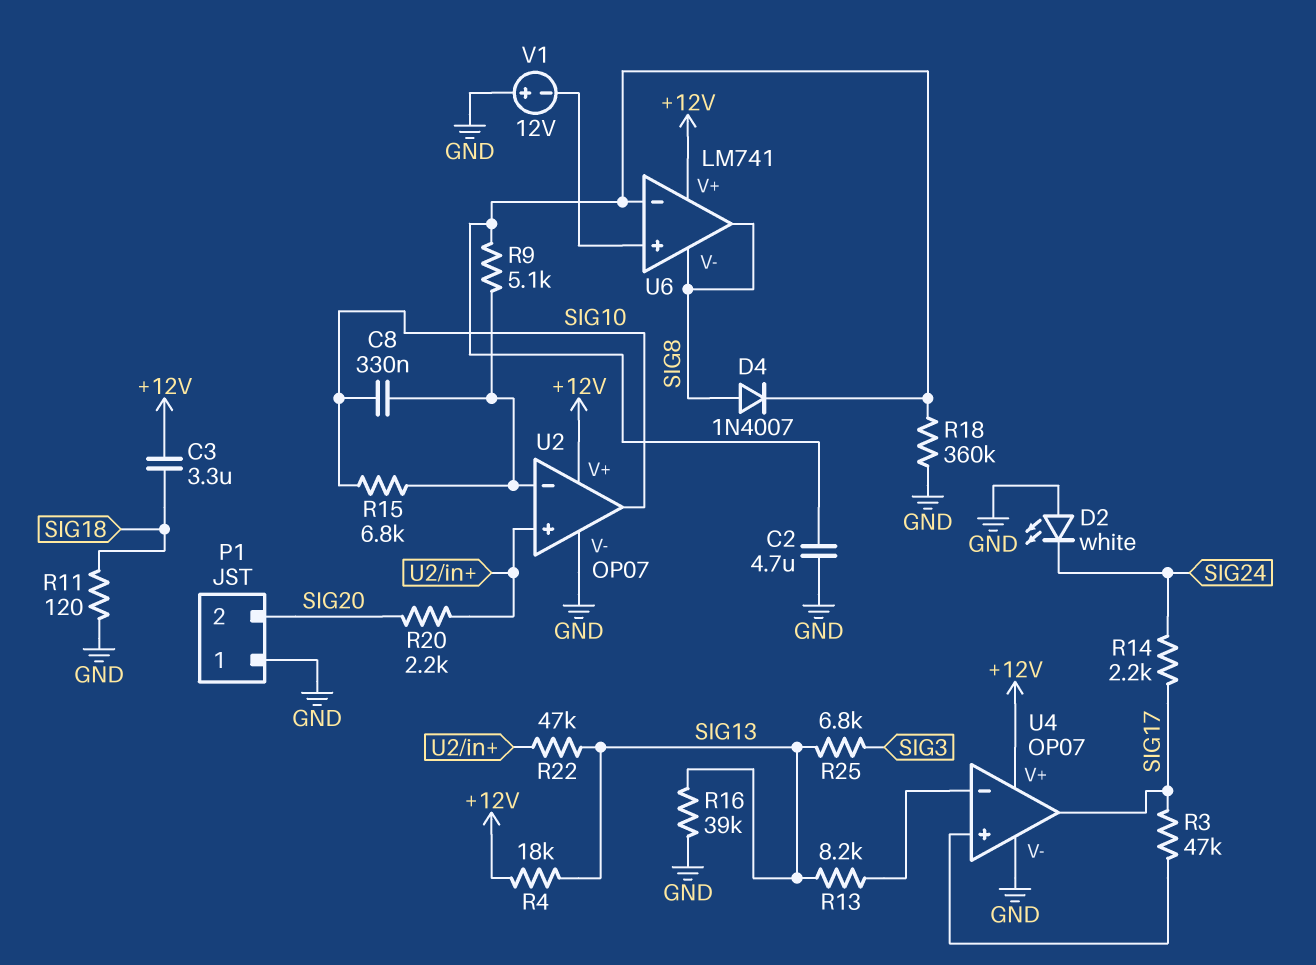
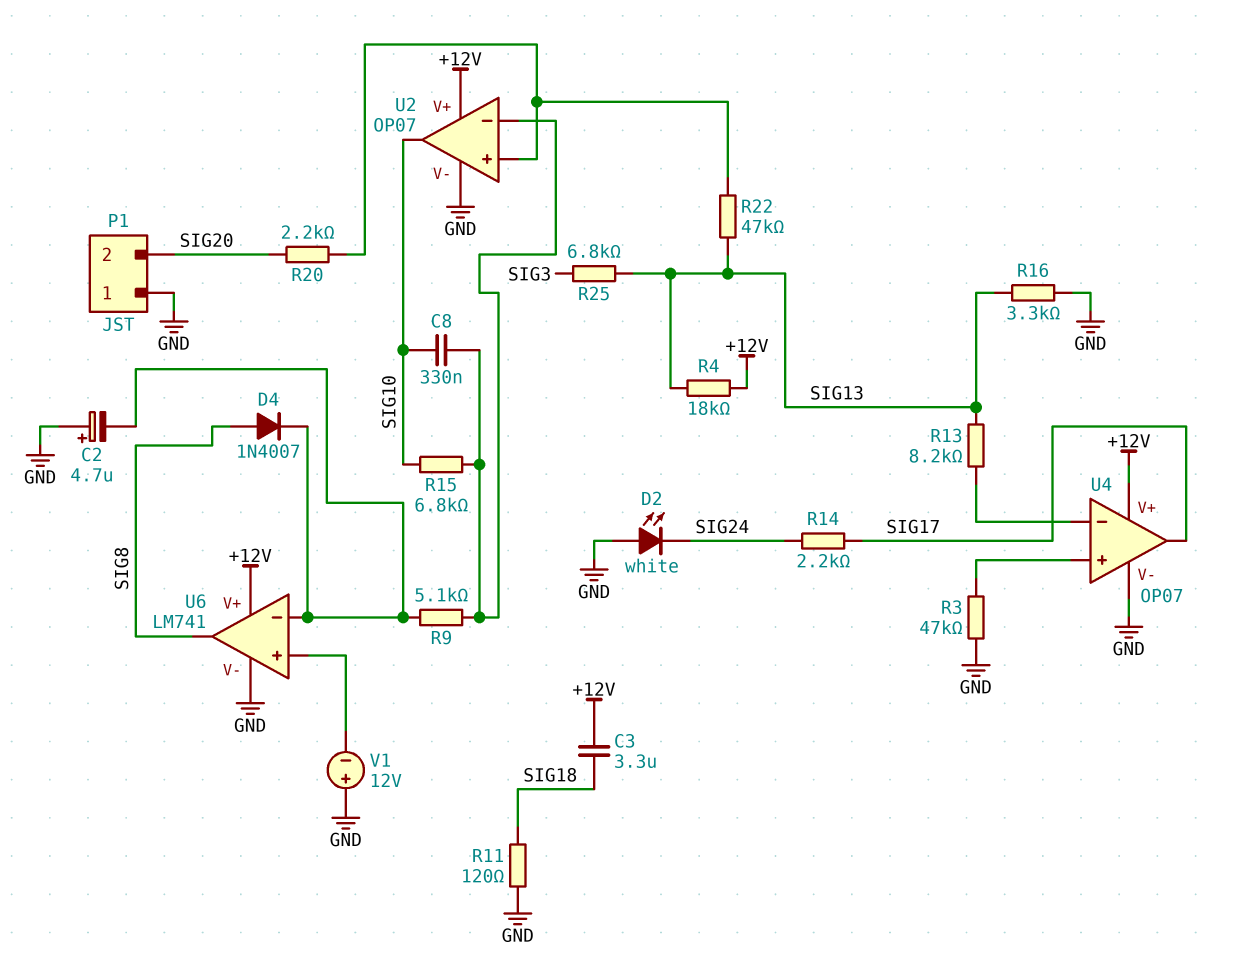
C2: 4.7uF (GND, U6/in-) -> 4.7uF (plus GND, minus U6/in-)
R3: 47k (SIG17, U4/in+) -> 47k (GND, U4/in+)
R16: 39k (GND, SIG13) -> 3.3k (GND, SIG13)
R18: 360k (GND, U6/in-) -> none
U6 pin V-: SIG8 -> GND

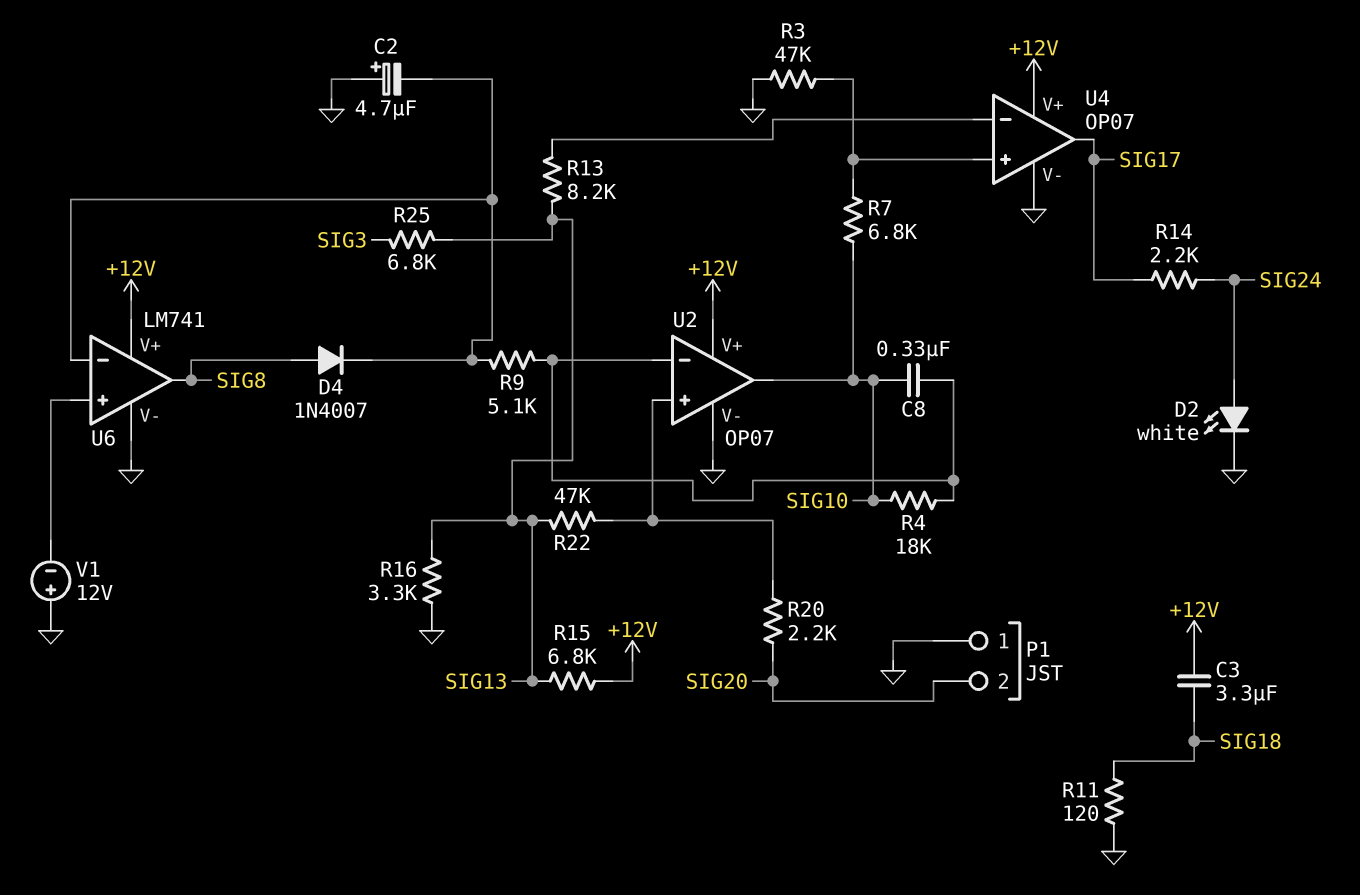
D2: LED white (A GND, K SIG24) -> LED white (A SIG24, K GND)
R4: 18k (+12V, SIG13) -> 18k (SIG10, U2/in-)
R7: none -> 6.8k (SIG10, U4/in+)
R15: 6.8k (SIG10, U2/in-) -> 6.8k (+12V, SIG13)

